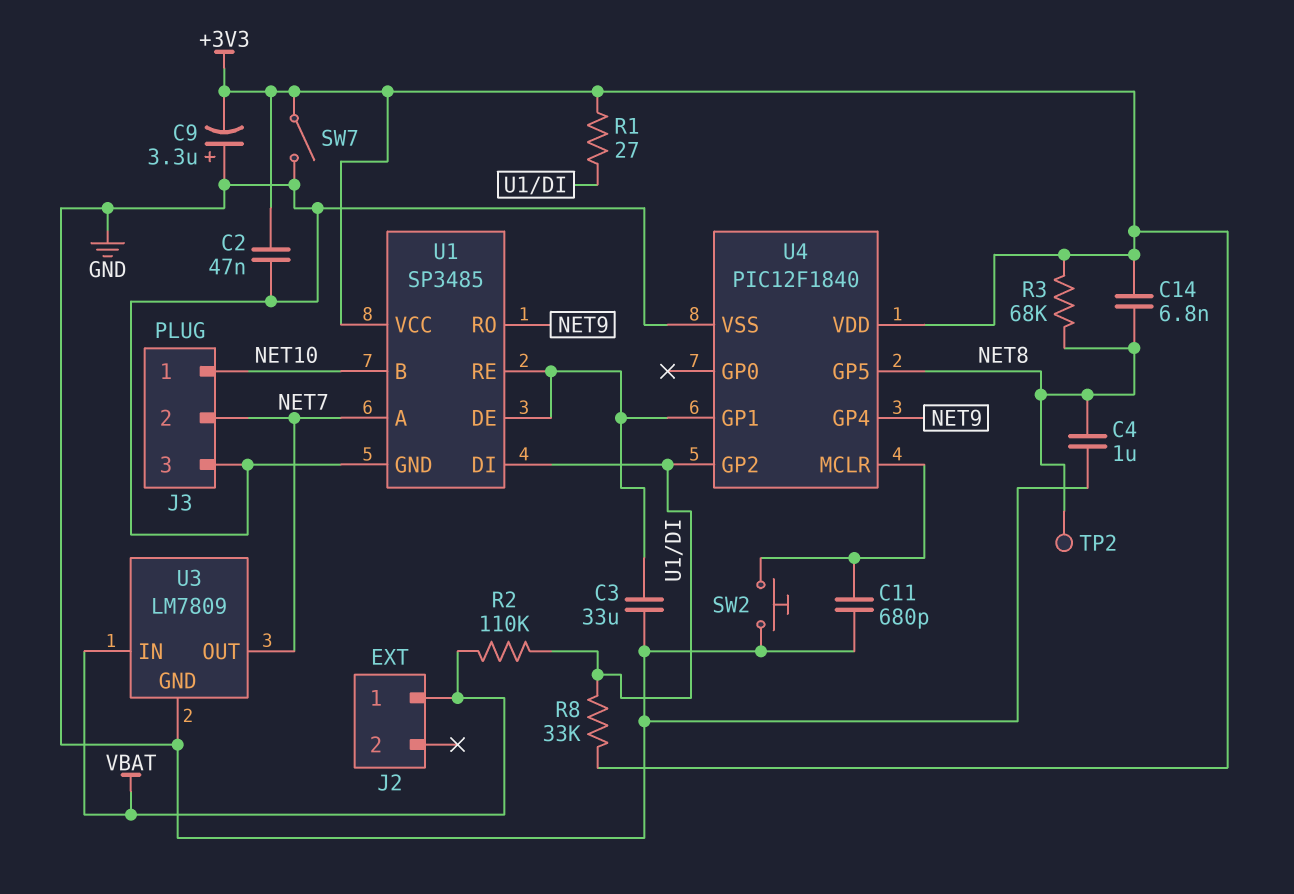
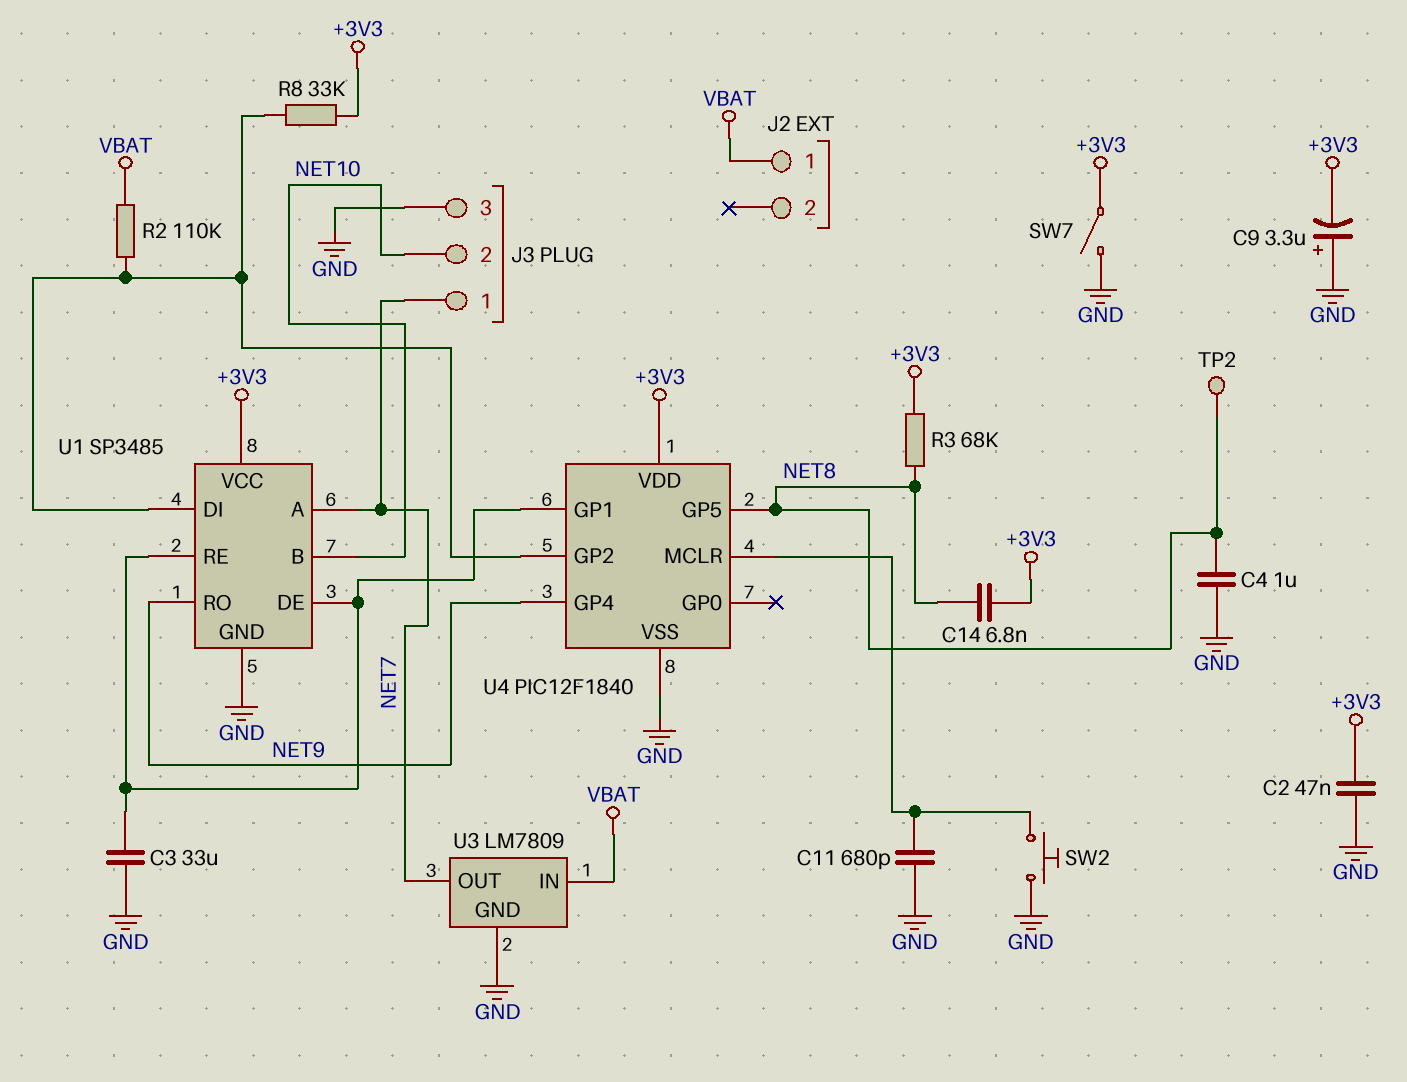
J3 pin 1: NET10 -> NET7
J3 pin 2: NET7 -> NET10
R1: 27 (+3V3, U1/DI) -> none

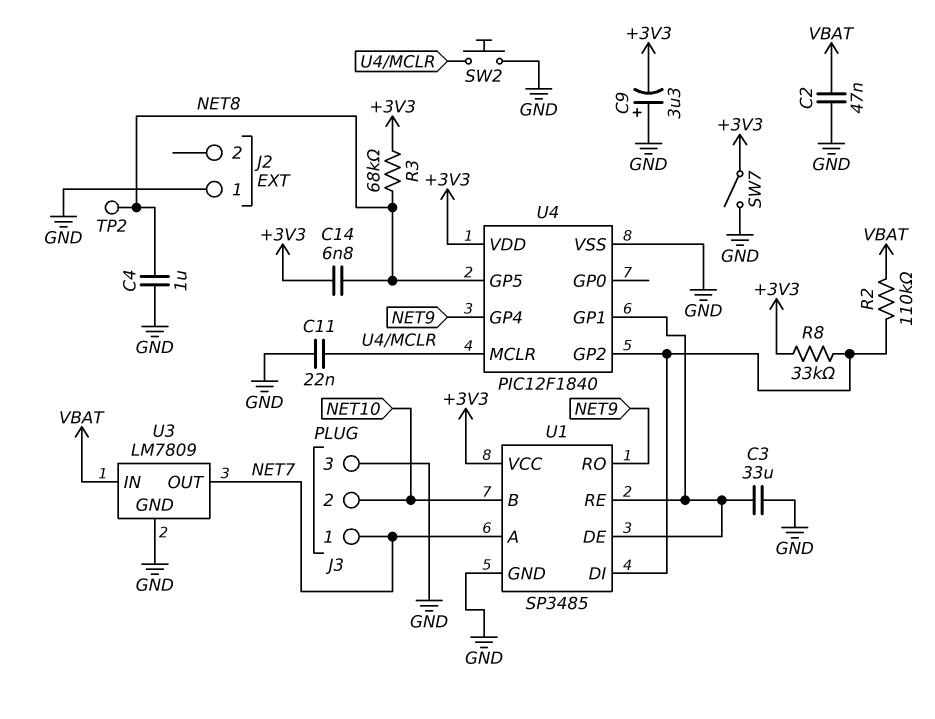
C2: 47nF (+3V3, GND) -> 47nF (GND, VBAT)
C11: 680pF (GND, U4/MCLR) -> 22nF (GND, U4/MCLR)
J2 pin 1: VBAT -> GND

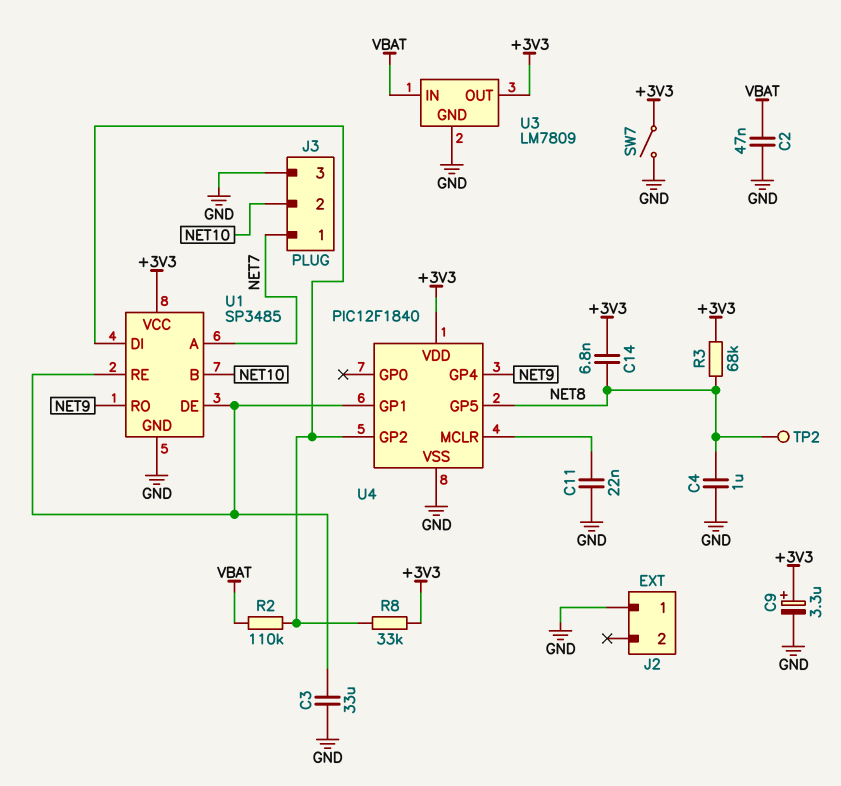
C9: 3.3uF (plus GND, minus +3V3) -> 3.3uF (plus +3V3, minus GND)
SW2: button (GND, U4/MCLR) -> none
U3 pin OUT: NET7 -> +3V3

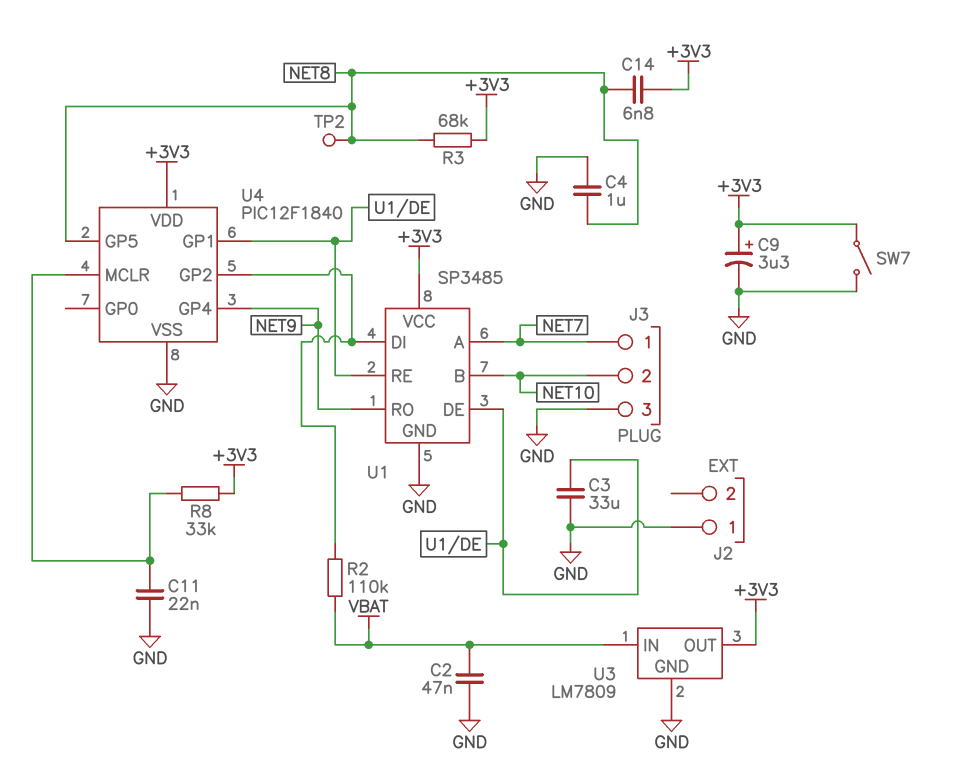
R8: 33k (+3V3, U1/DI) -> 33k (+3V3, U4/MCLR)

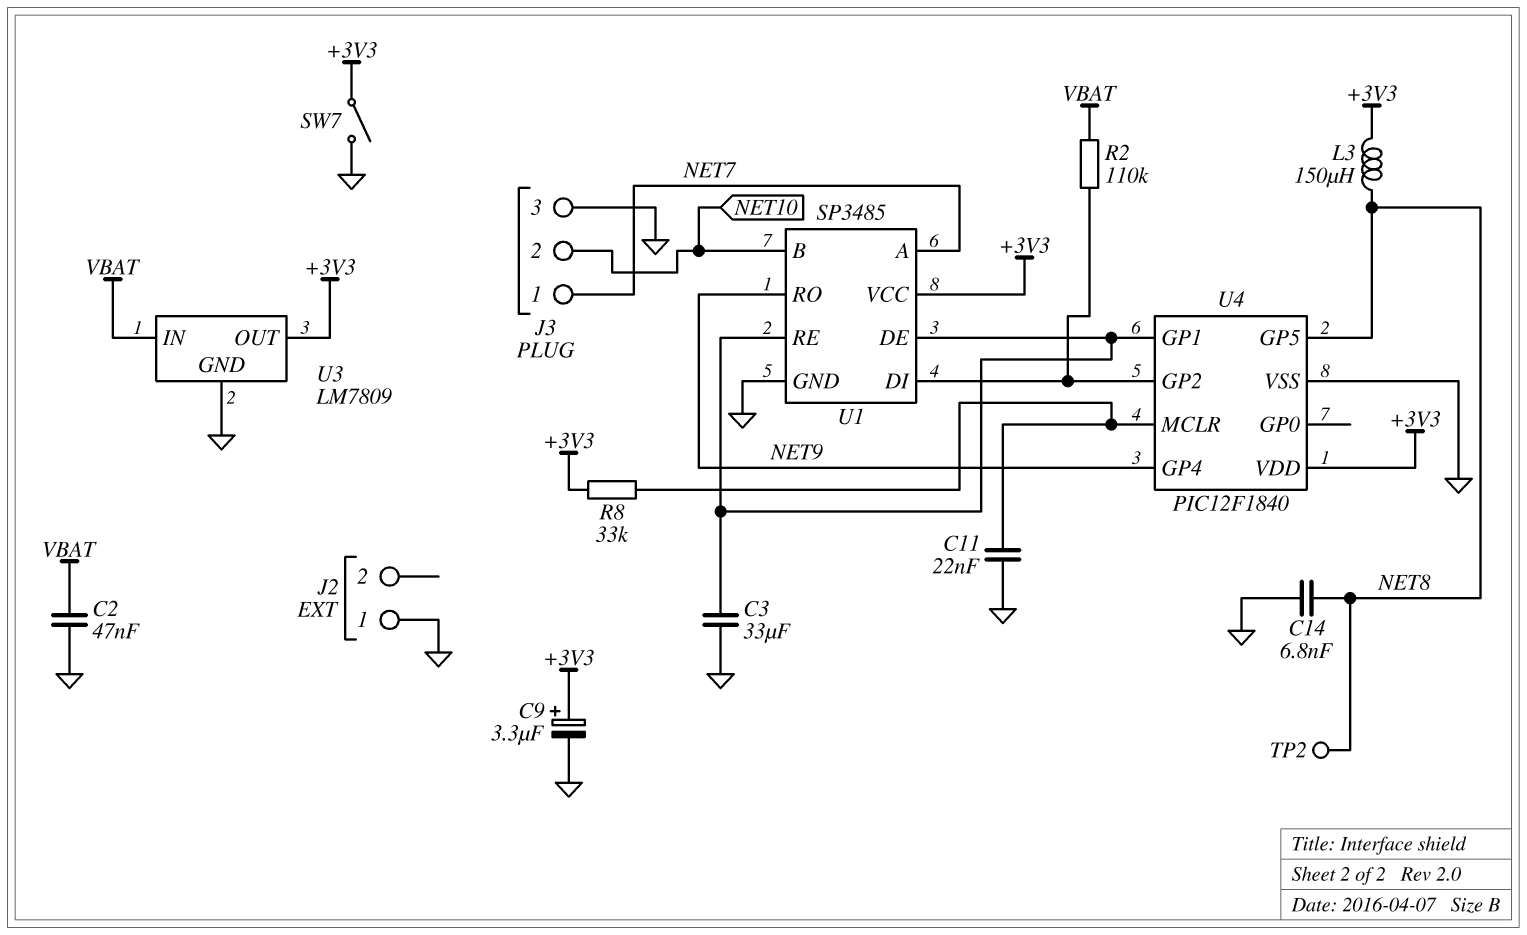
C4: 1uF (GND, NET8) -> none
C14: 6.8nF (+3V3, NET8) -> 6.8nF (GND, NET8)
L3: none -> 150uH (+3V3, NET8)
R3: 68k (+3V3, NET8) -> none

